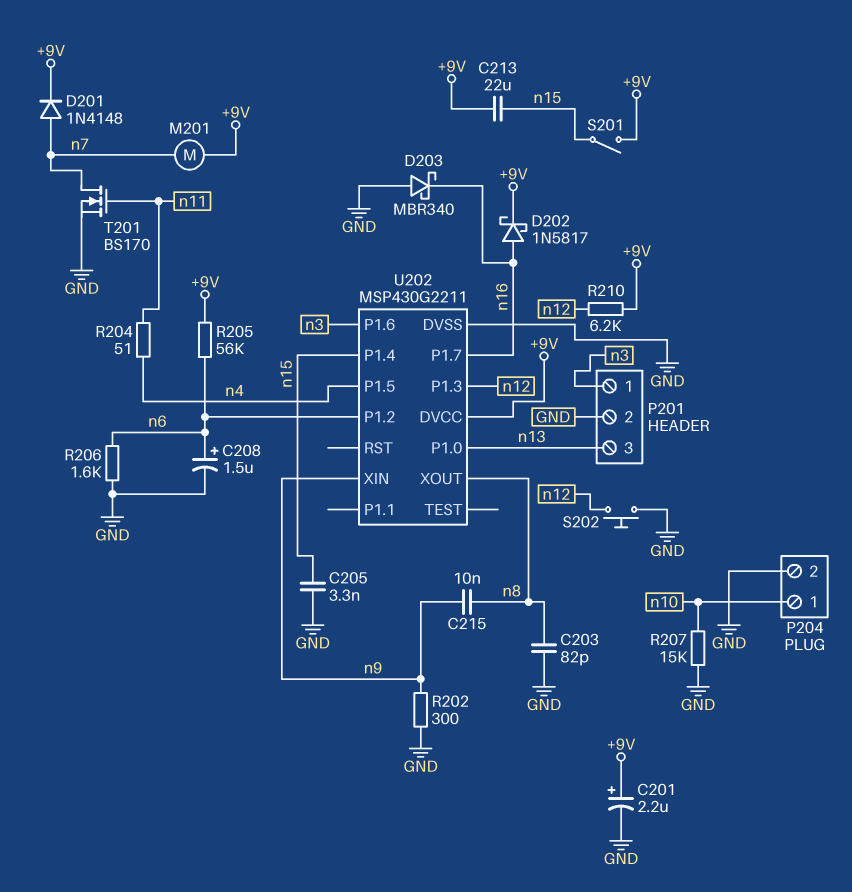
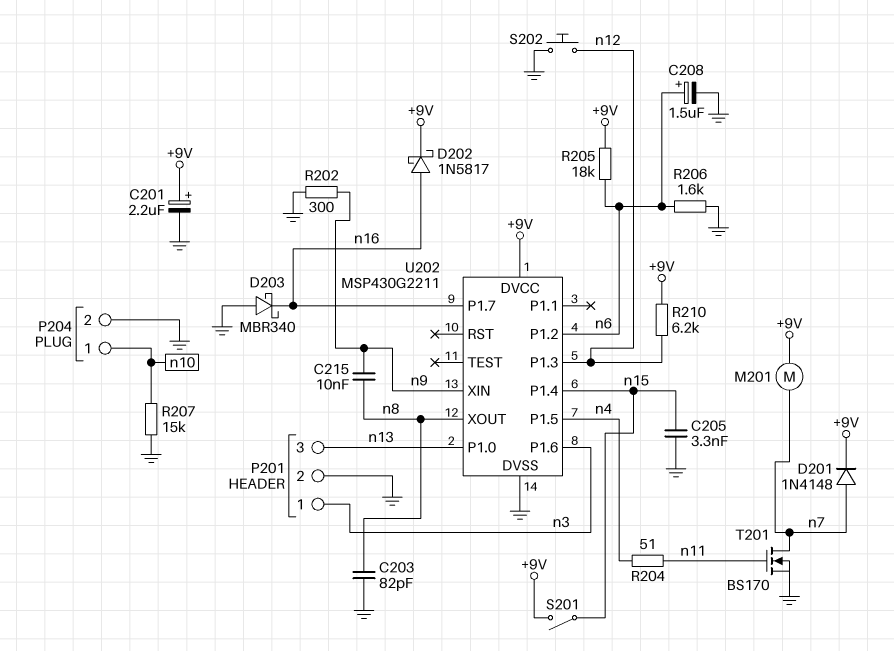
C213: 22uF (+9V, n15) -> none
R205: 56k (+9V, n6) -> 18k (+9V, n6)

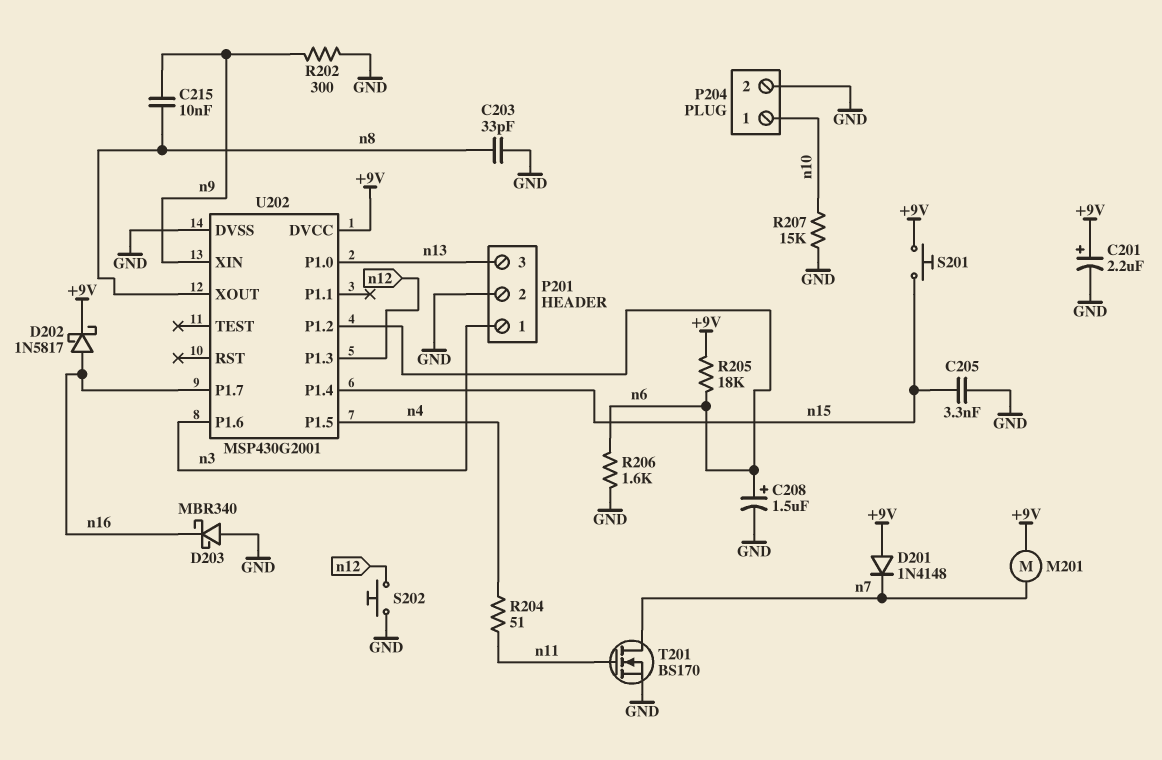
C203: 82pF (GND, n8) -> 33pF (GND, n8)
D201: diode 1N4148 (A n7, K +9V) -> diode 1N4148 (A +9V, K n7)
R210: 6.2k (+9V, n12) -> none
S201: switch (+9V, n15) -> button (+9V, n15)
U202: MSP430G2211 -> MSP430G2001

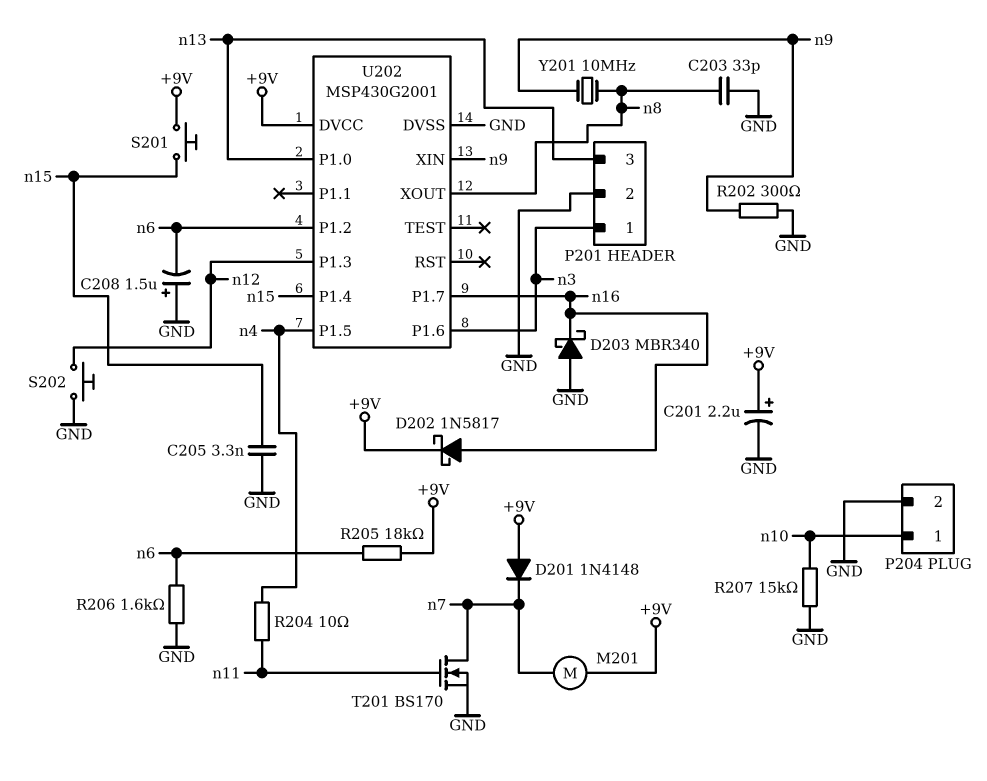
C208: 1.5uF (plus n6, minus GND) -> 1.5uF (plus GND, minus n6)
C215: 10nF (n8, n9) -> none
R204: 51 (n4, n11) -> 10 (n4, n11)
Y201: none -> 10MHz (n8, n9)

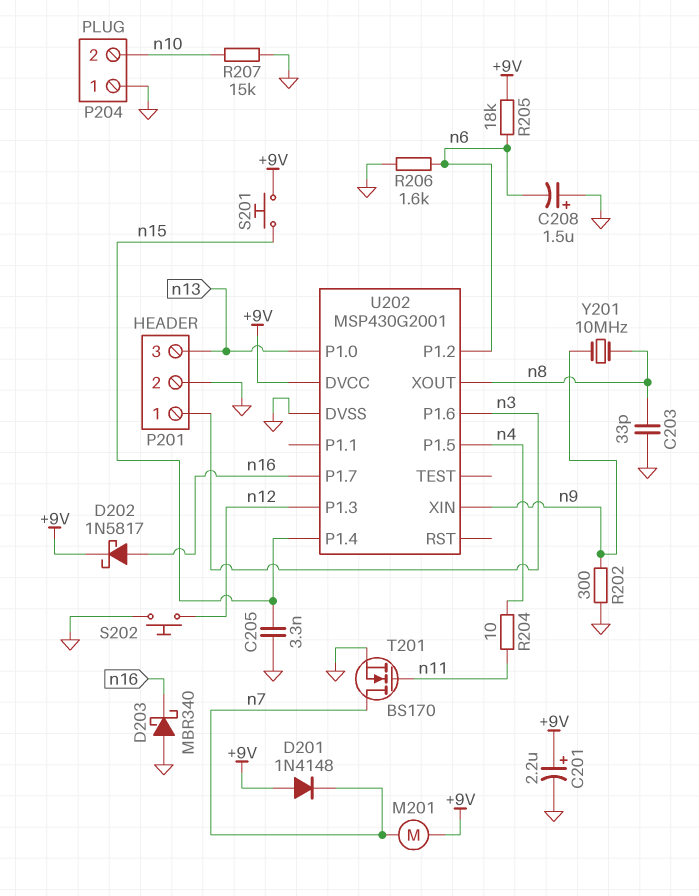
P204 pin 1: n10 -> GND
P204 pin 2: GND -> n10

